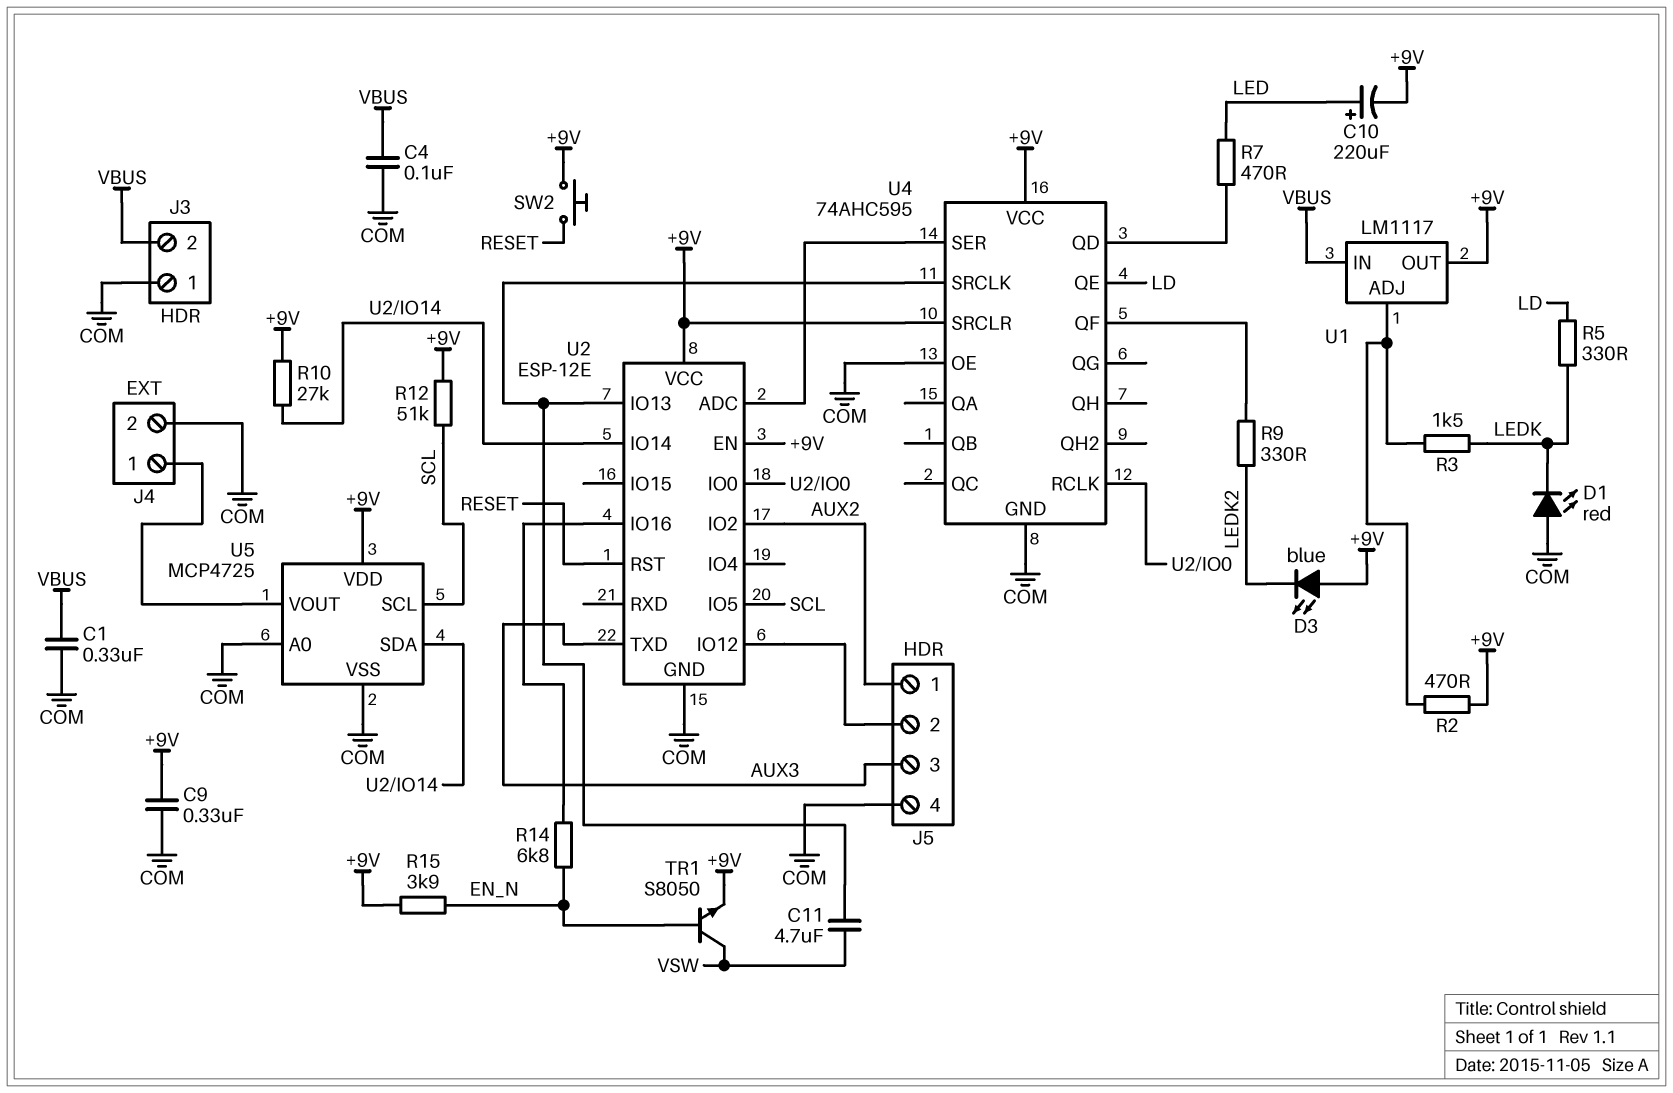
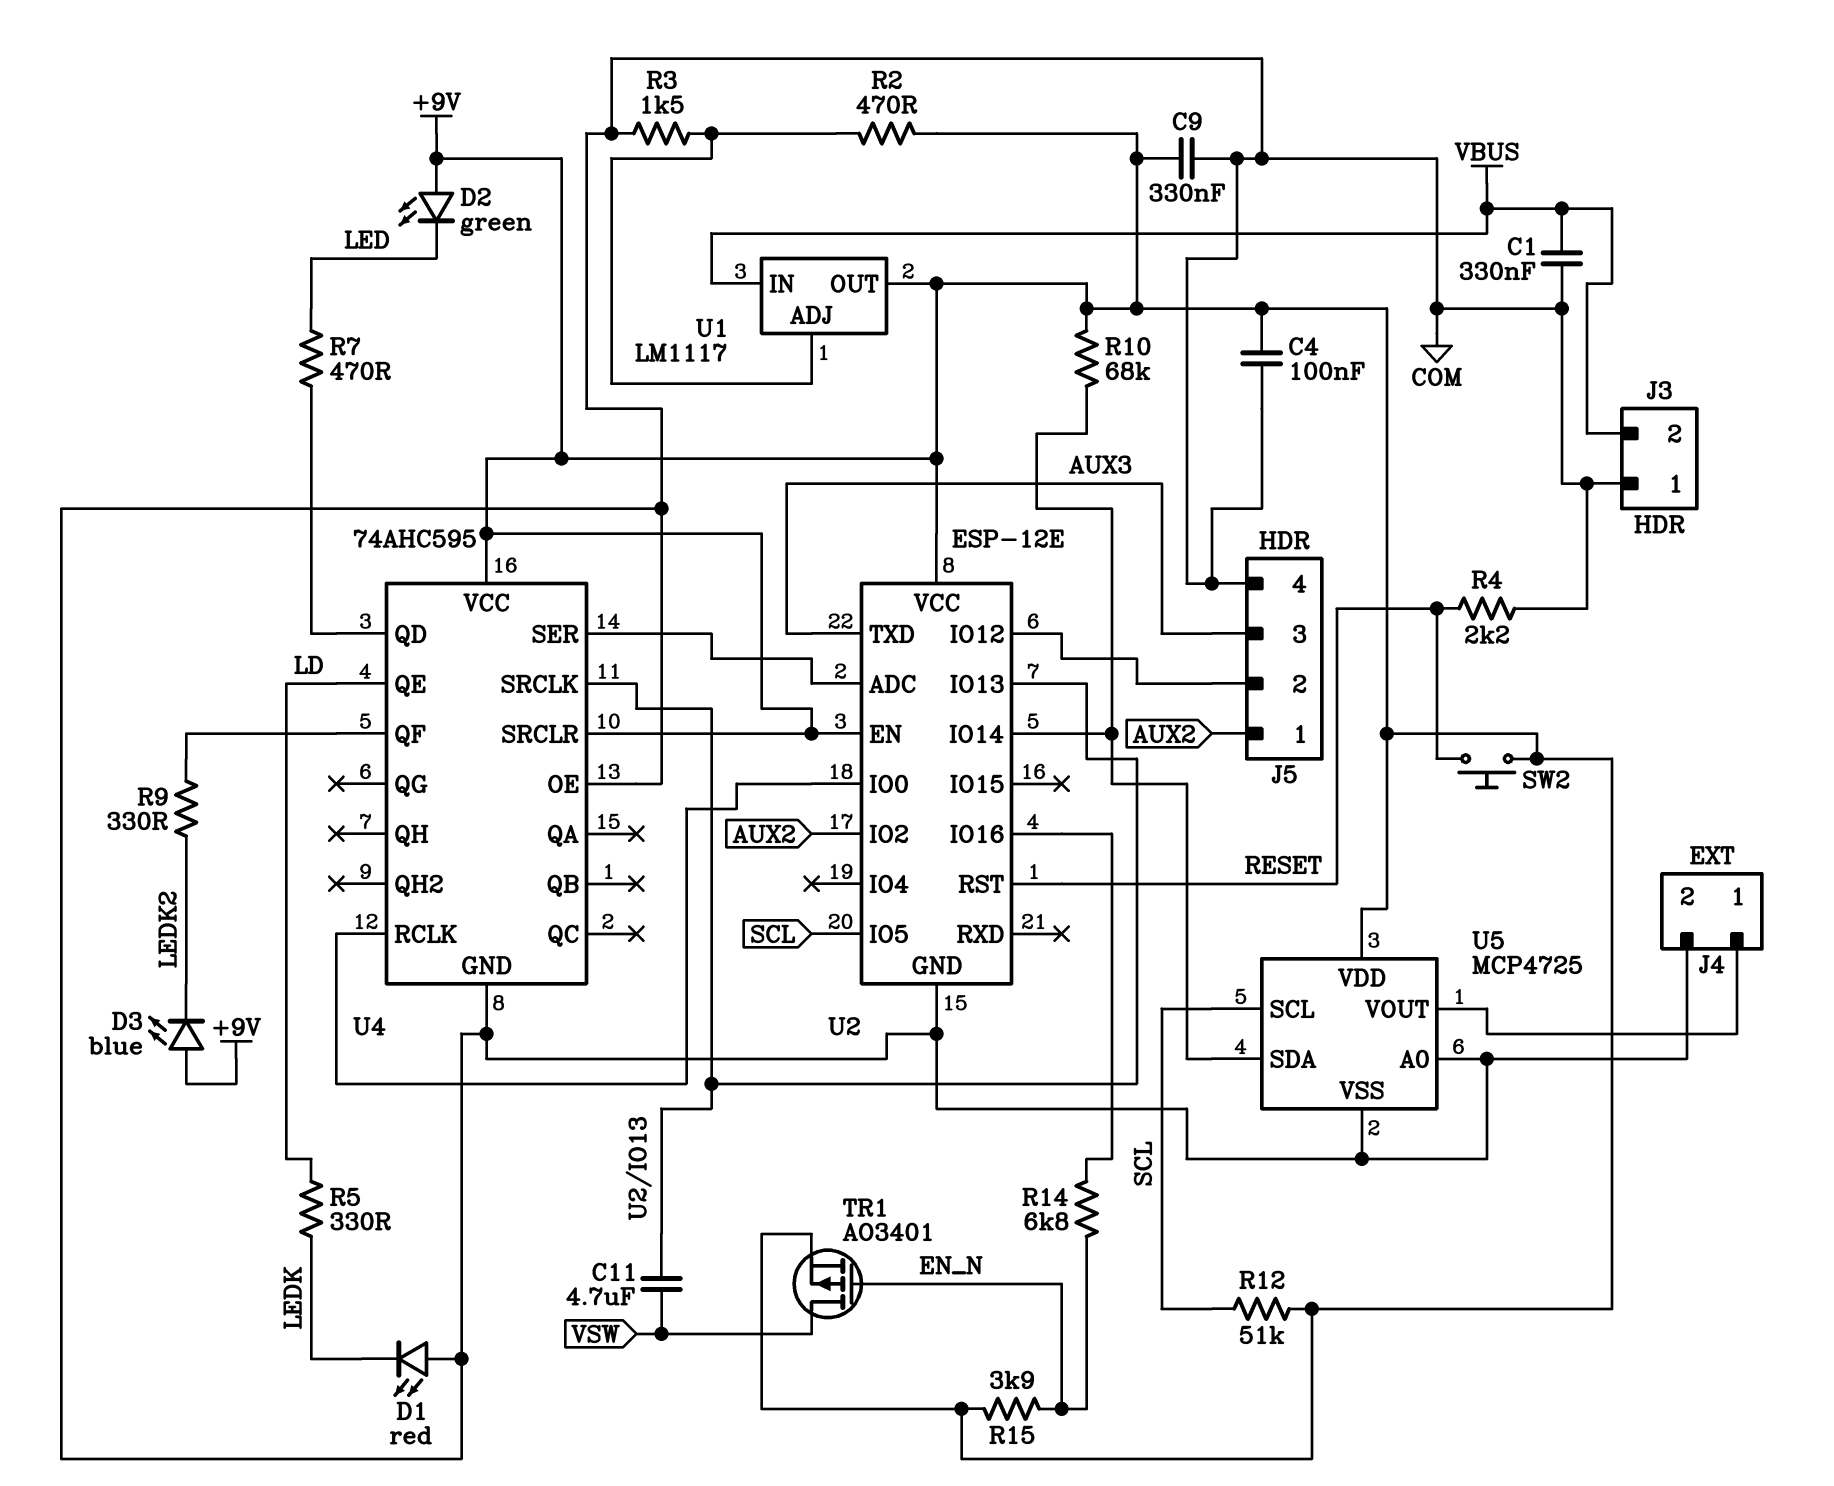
C4: 100nF (COM, VBUS) -> 100nF (+9V, COM)
C10: 220uF (plus LED, minus +9V) -> none
D2: none -> LED green (A +9V, K LED)
R3: 1.5k (LEDK, U1/ADJ) -> 1.5k (COM, U1/ADJ)
R4: none -> 2.2k (COM, RESET)
R10: 27k (+9V, U2/IO14) -> 68k (+9V, U2/IO14)
TR1: NPN S8050 (B EN_N, C VSW, E +9V) -> PMOS AO3401 (G EN_N, D VSW, S +9V)

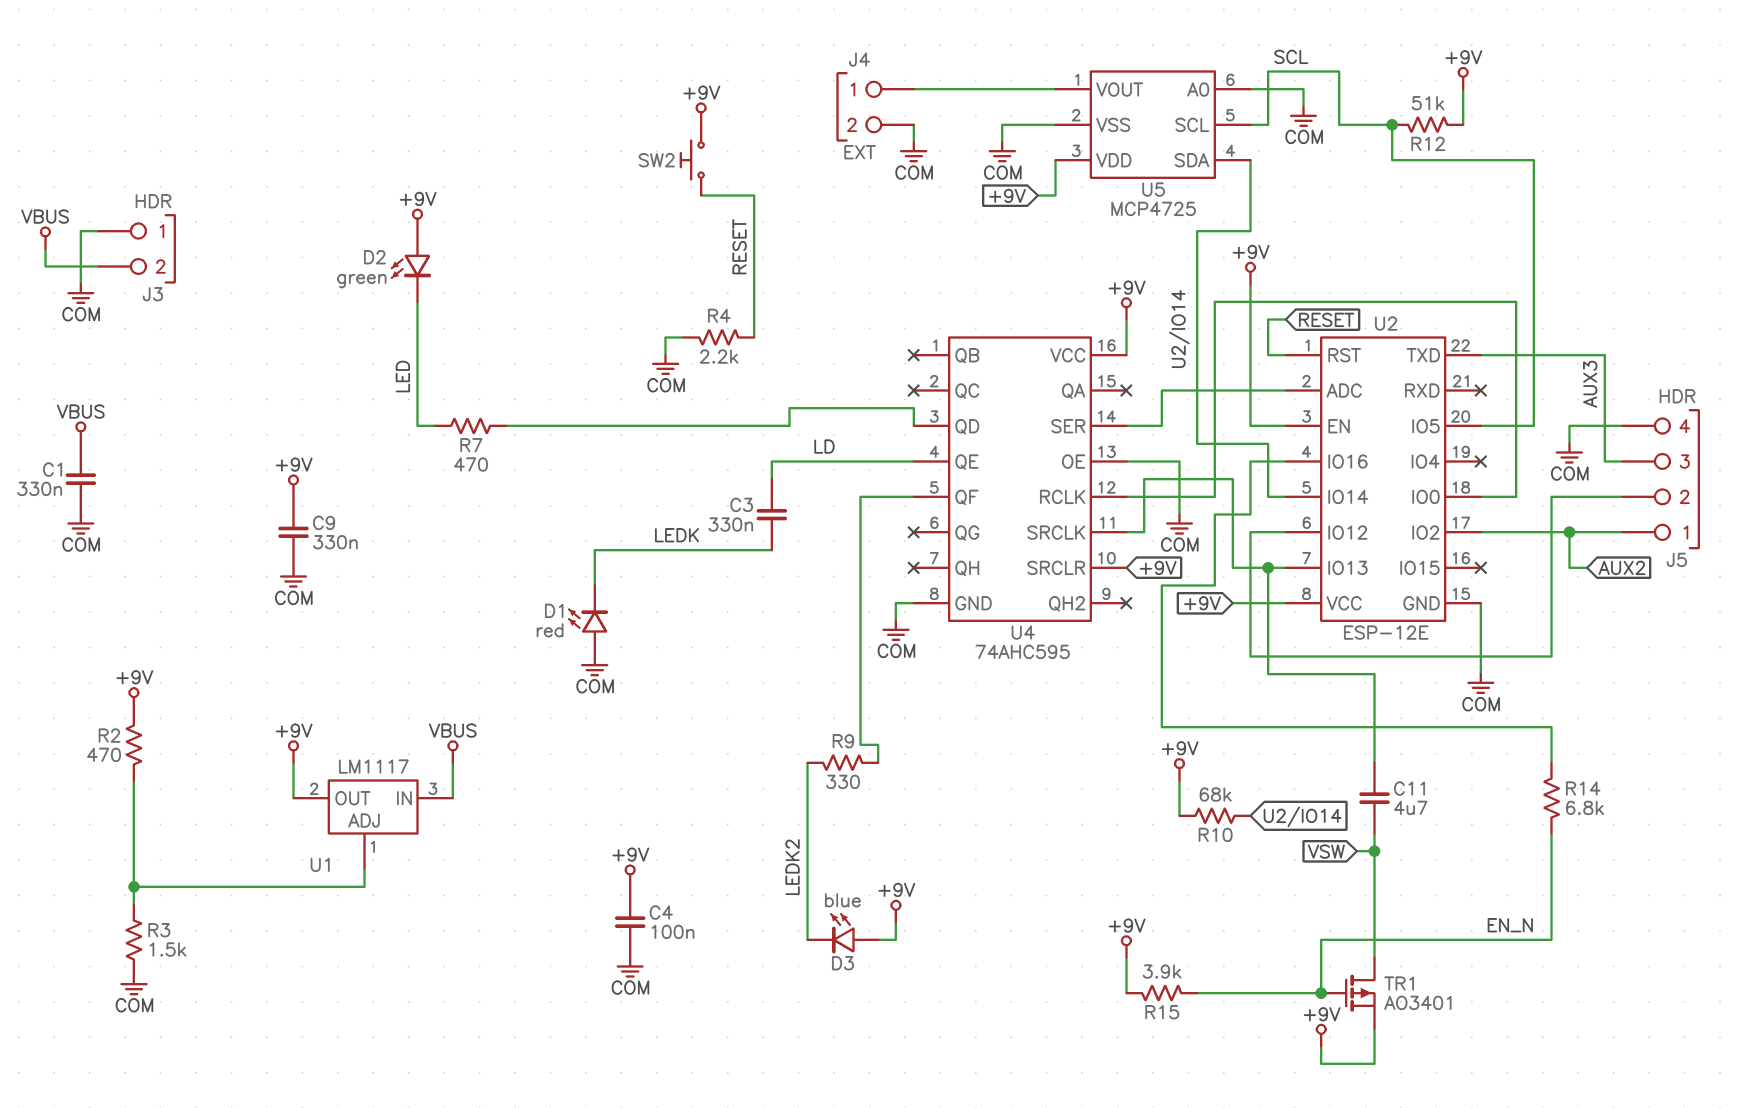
C3: none -> 330nF (LD, LEDK)
R5: 330 (LD, LEDK) -> none

